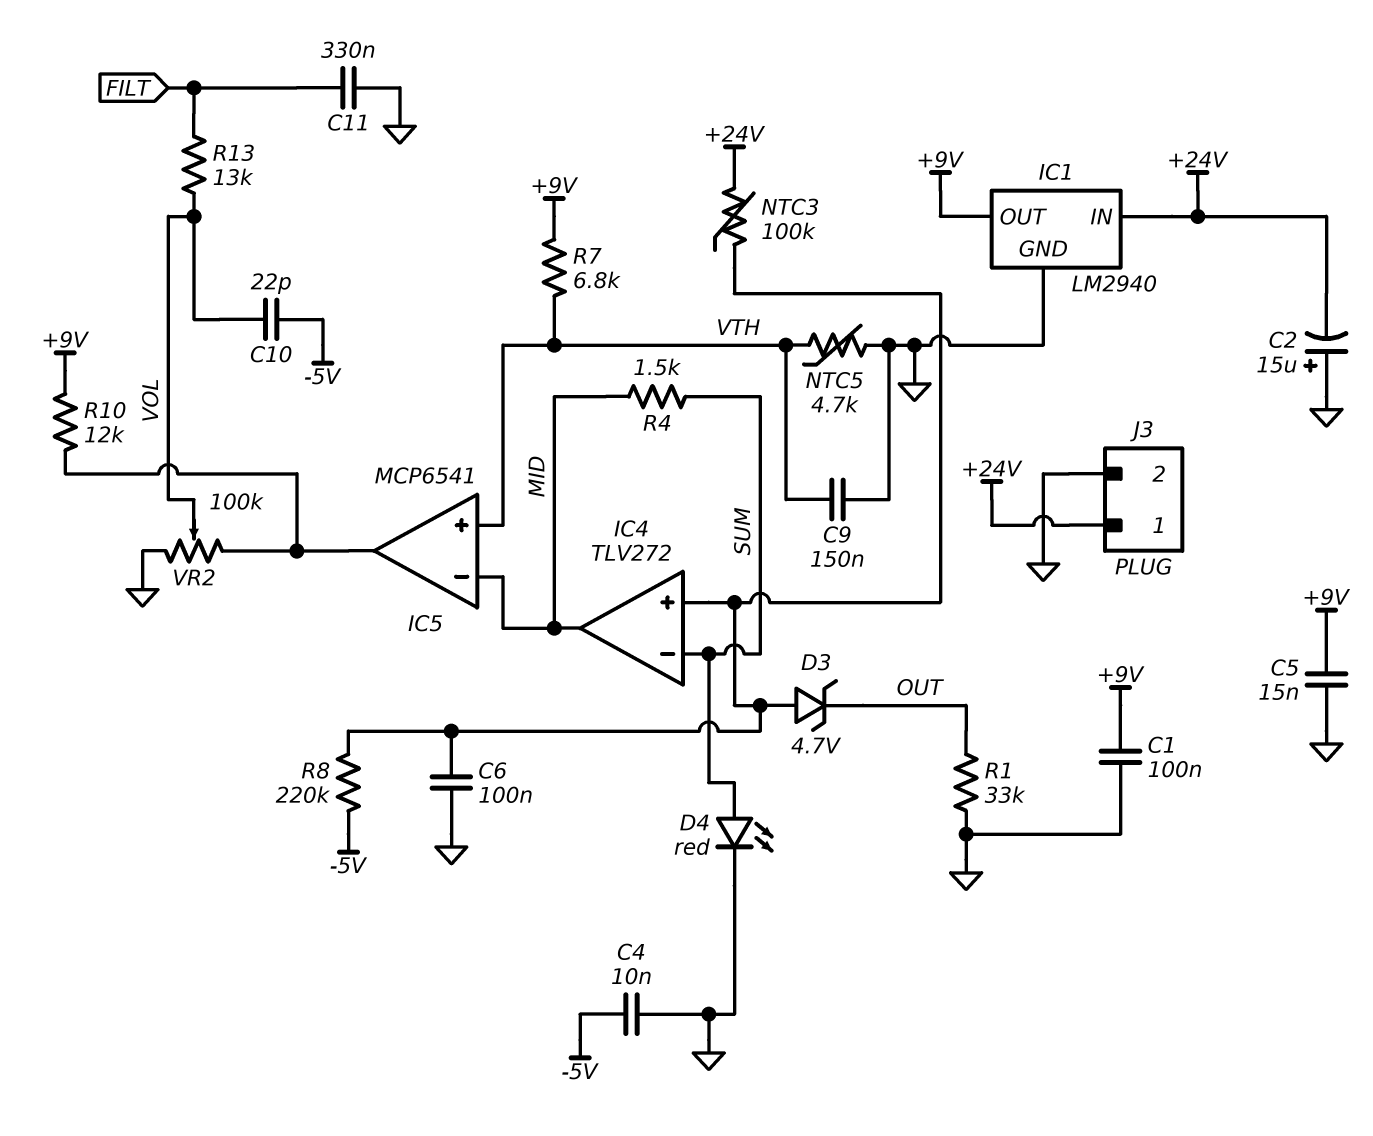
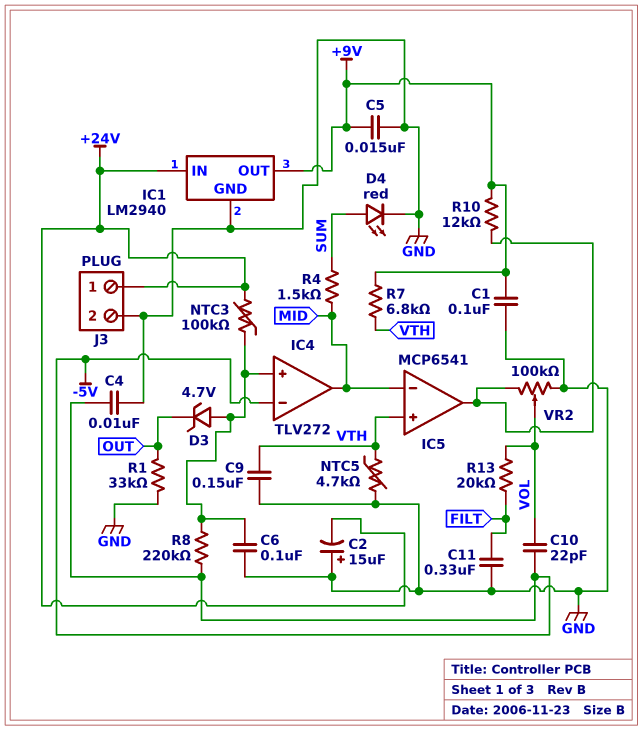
IC4 pin in-: SUM -> -5V
R13: 13k (FILT, VOL) -> 20k (FILT, VOL)

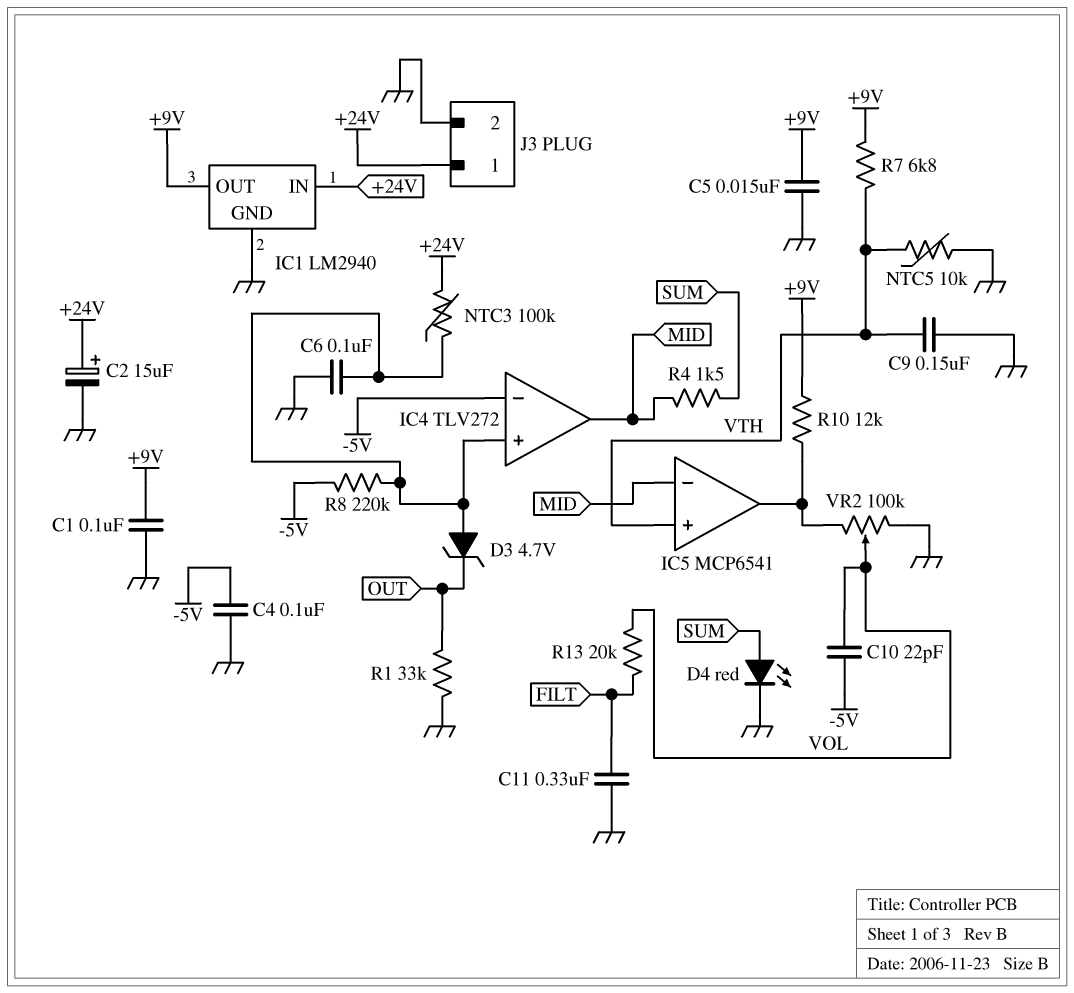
C2: 15uF (plus GND, minus +24V) -> 15uF (plus +24V, minus GND)
C4: 10nF (-5V, GND) -> 100nF (-5V, GND)
NTC5: 4.7k (GND, VTH) -> 10k (GND, VTH)

